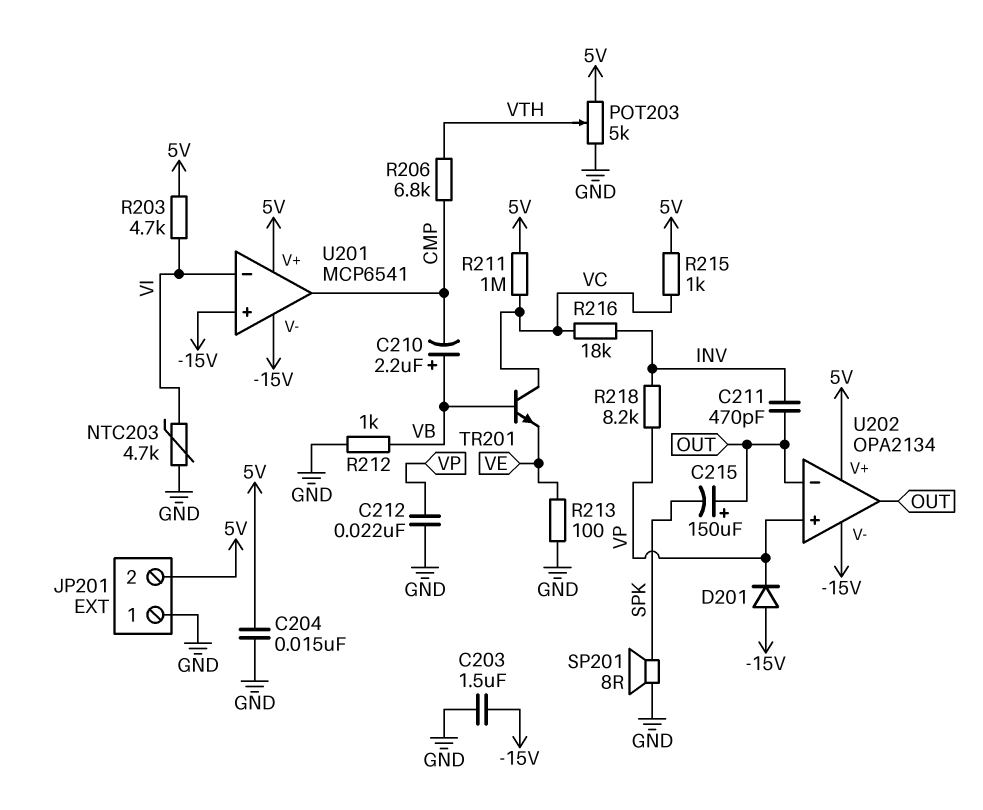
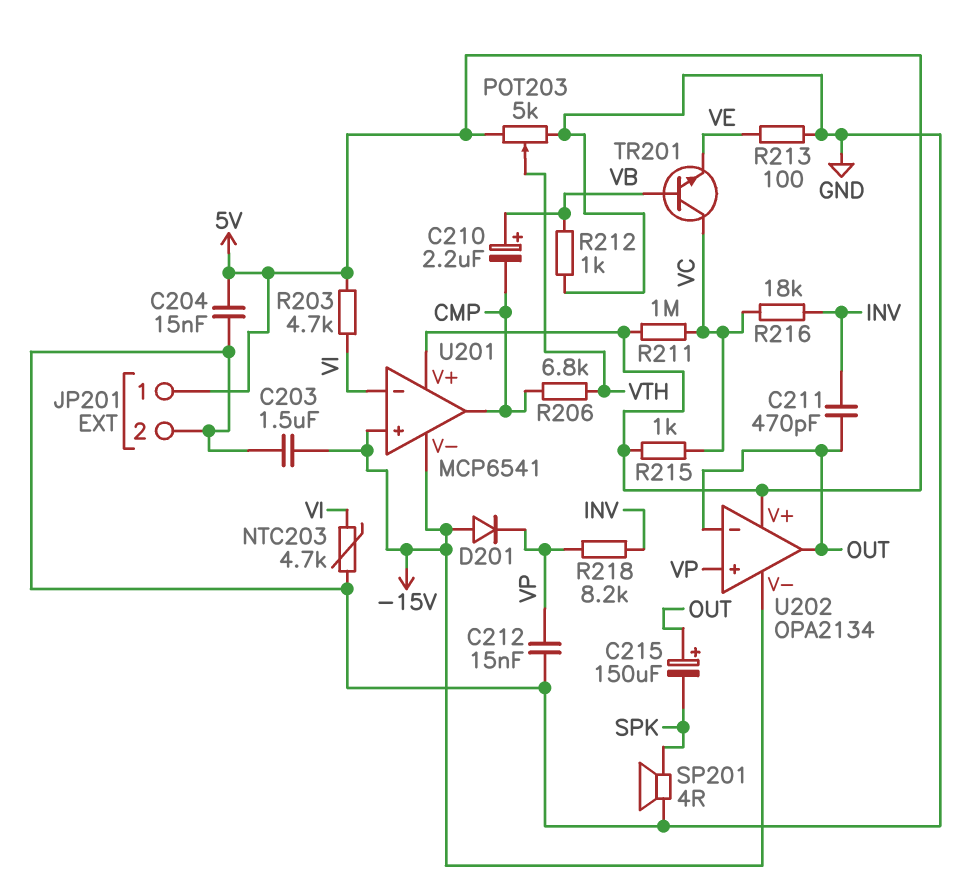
C212: 22nF (GND, VP) -> 15nF (GND, VP)
JP201 pin 1: GND -> 5V
JP201 pin 2: 5V -> GND
SP201: speaker 8R (GND, SPK) -> speaker 4R (GND, SPK)

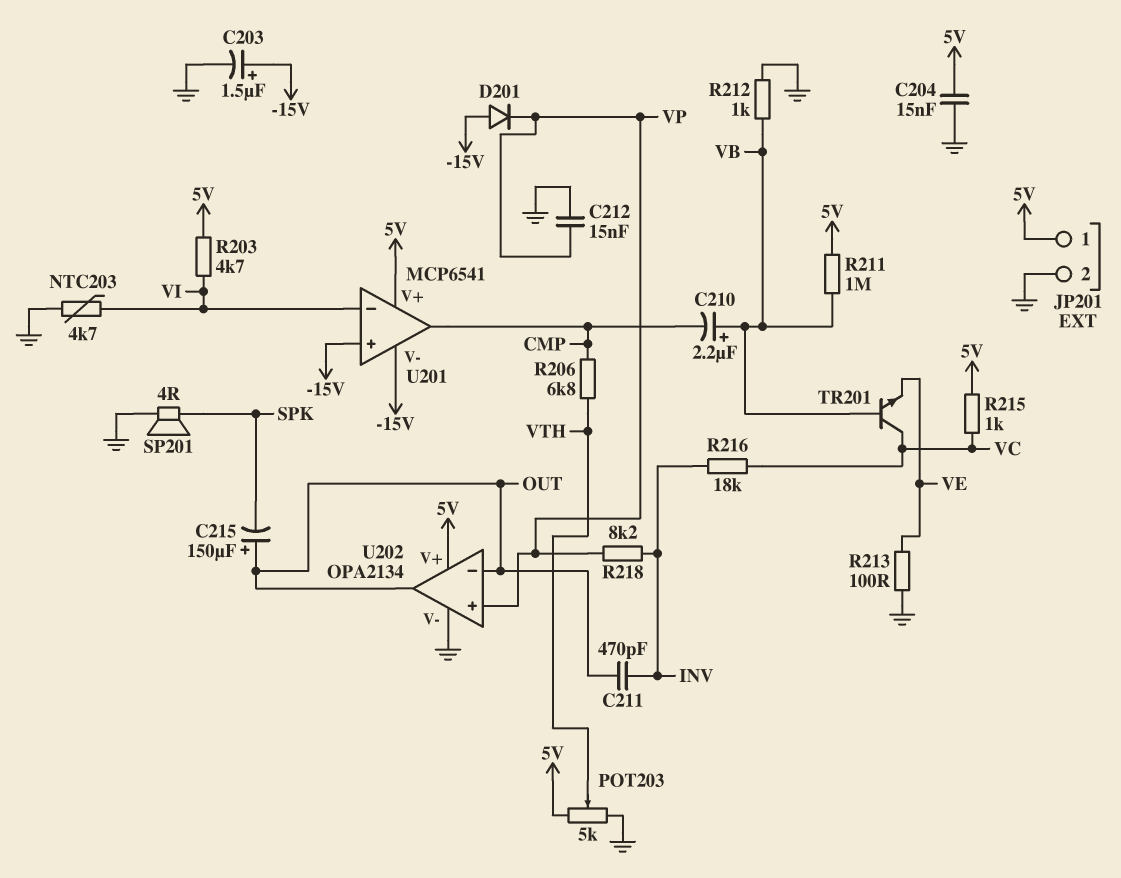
C203: 1.5uF (-15V, GND) -> 1.5uF (plus -15V, minus GND)
R211: 1M (5V, VC) -> 1M (5V, VB)
U202 pin V-: -15V -> GND

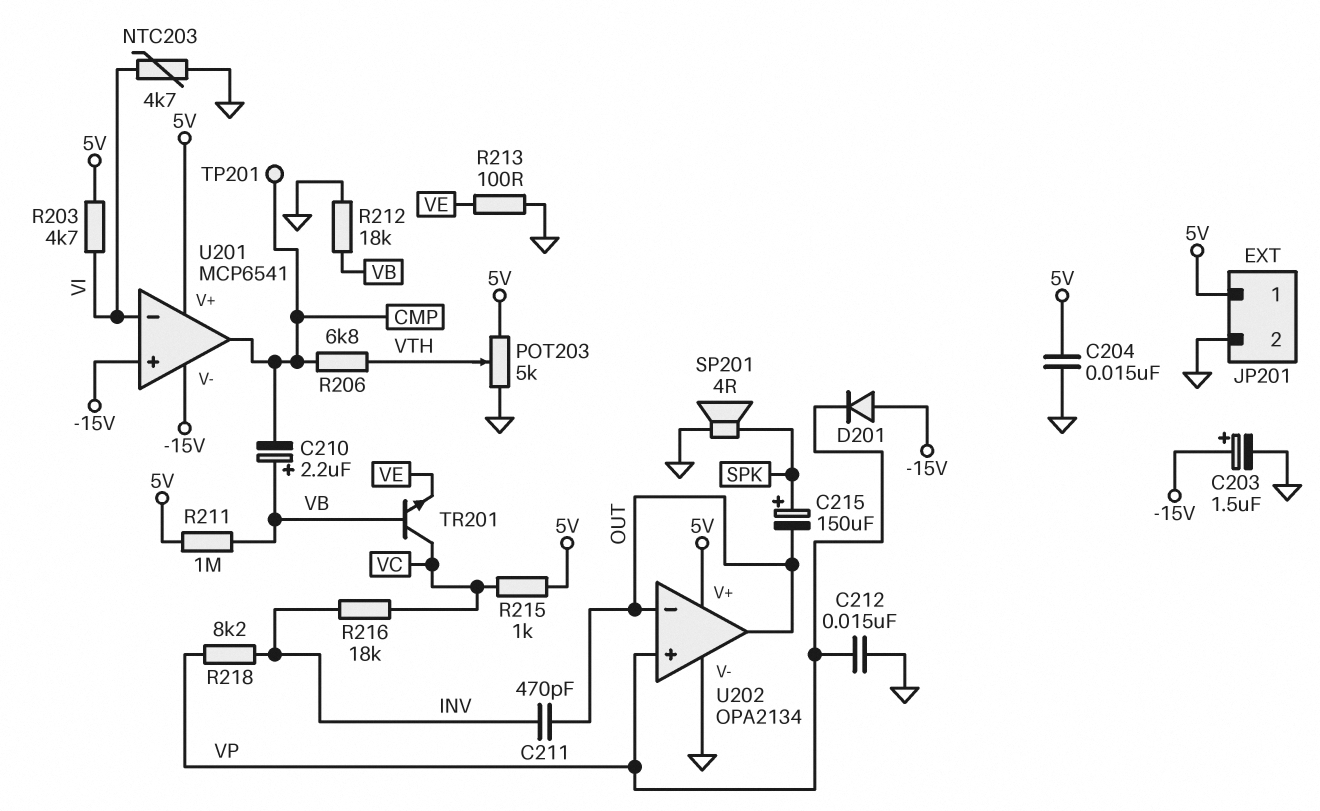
C215: 150uF (plus OUT, minus SPK) -> 150uF (plus SPK, minus OUT)
R212: 1k (GND, VB) -> 18k (GND, VB)
TP201: none -> test point (CMP)

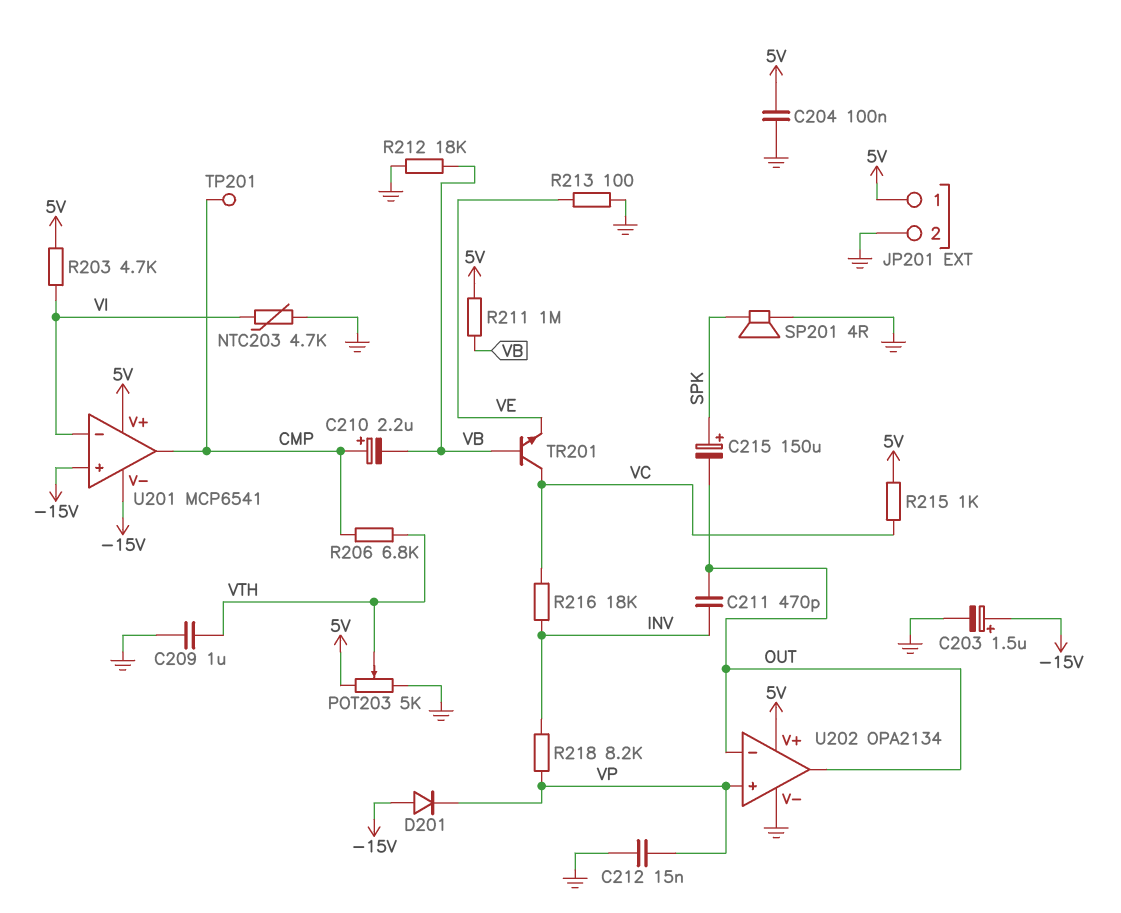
C204: 15nF (5V, GND) -> 100nF (5V, GND)
C209: none -> 1uF (GND, VTH)
C210: 2.2uF (plus VB, minus CMP) -> 2.2uF (plus CMP, minus VB)

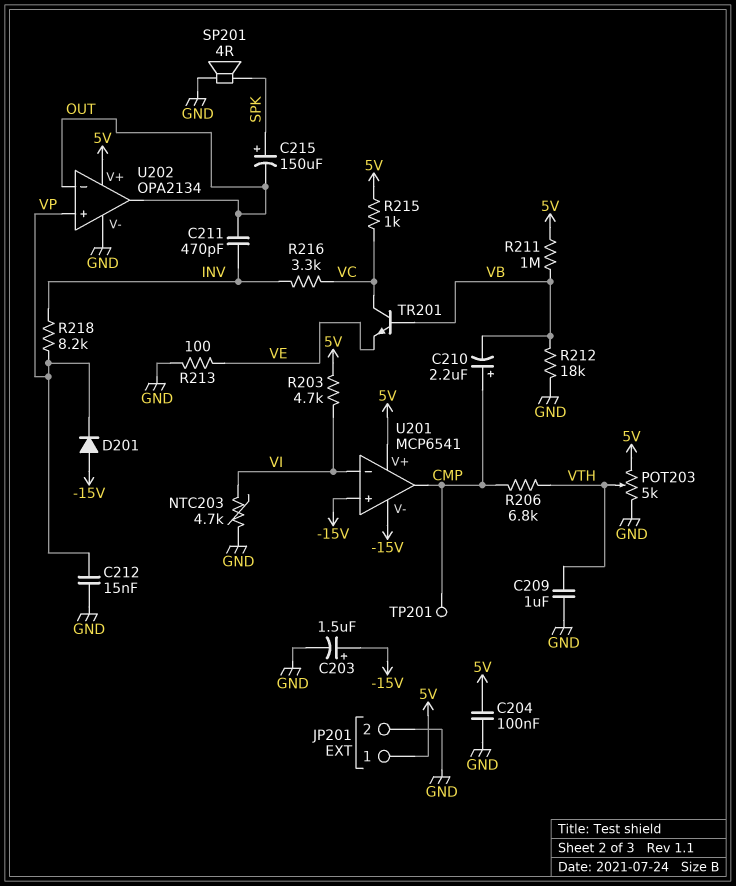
R216: 18k (INV, VC) -> 3.3k (INV, VC)

